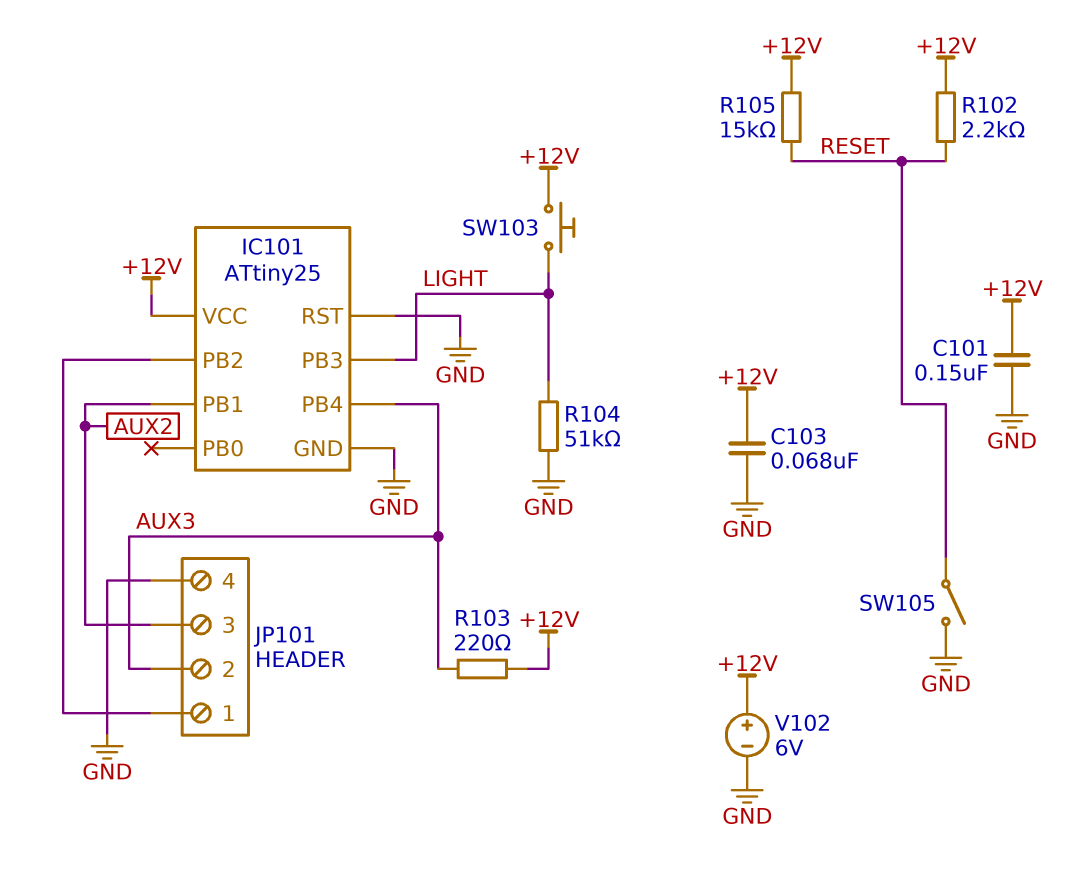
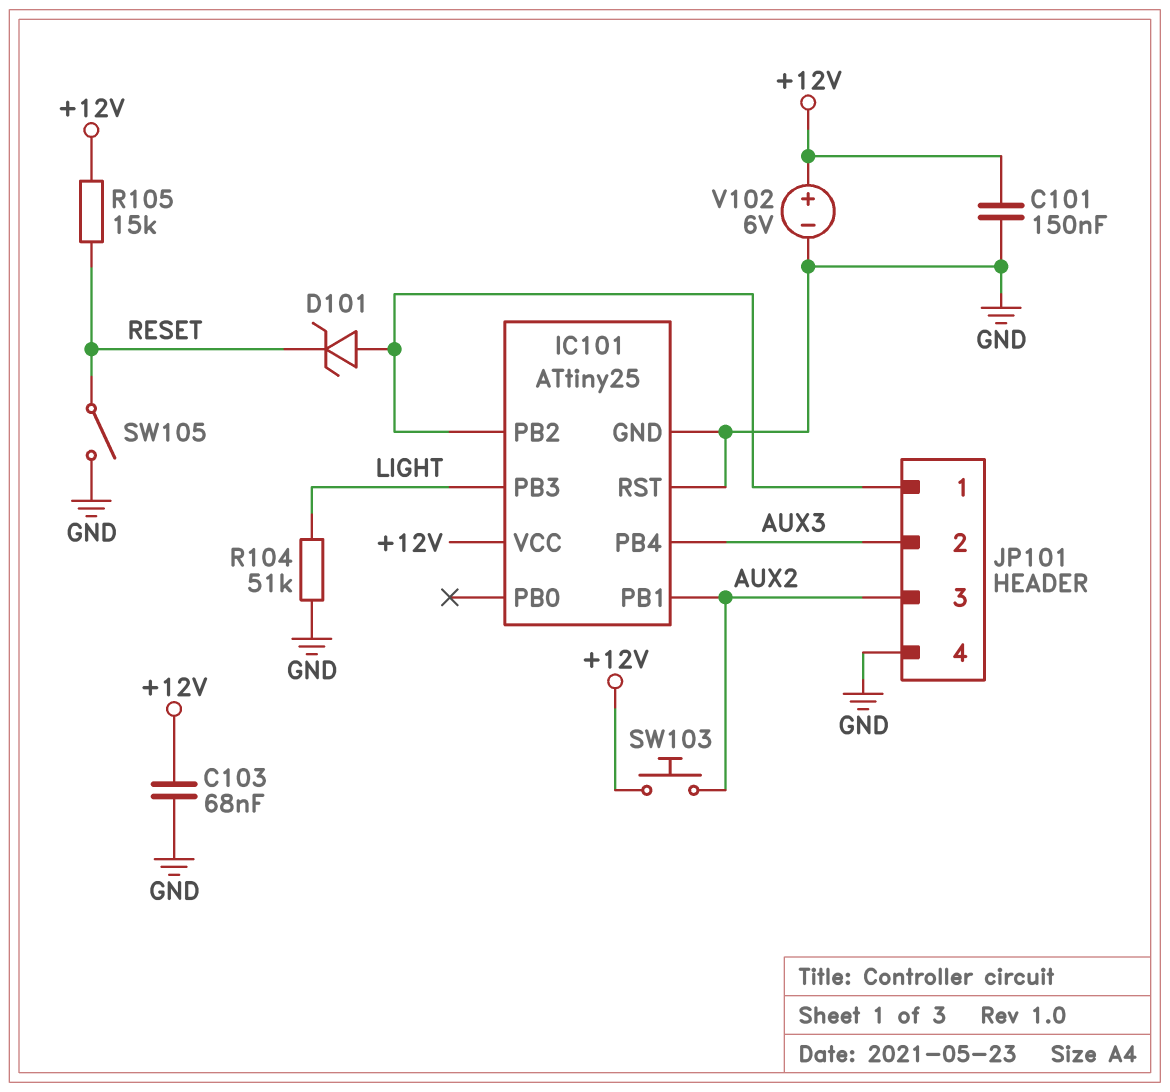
D101: none -> zener (A IC101/PB2, K RESET)
R102: 2.2k (+12V, RESET) -> none
R103: 220 (+12V, AUX3) -> none
SW103: button (+12V, LIGHT) -> button (+12V, AUX2)

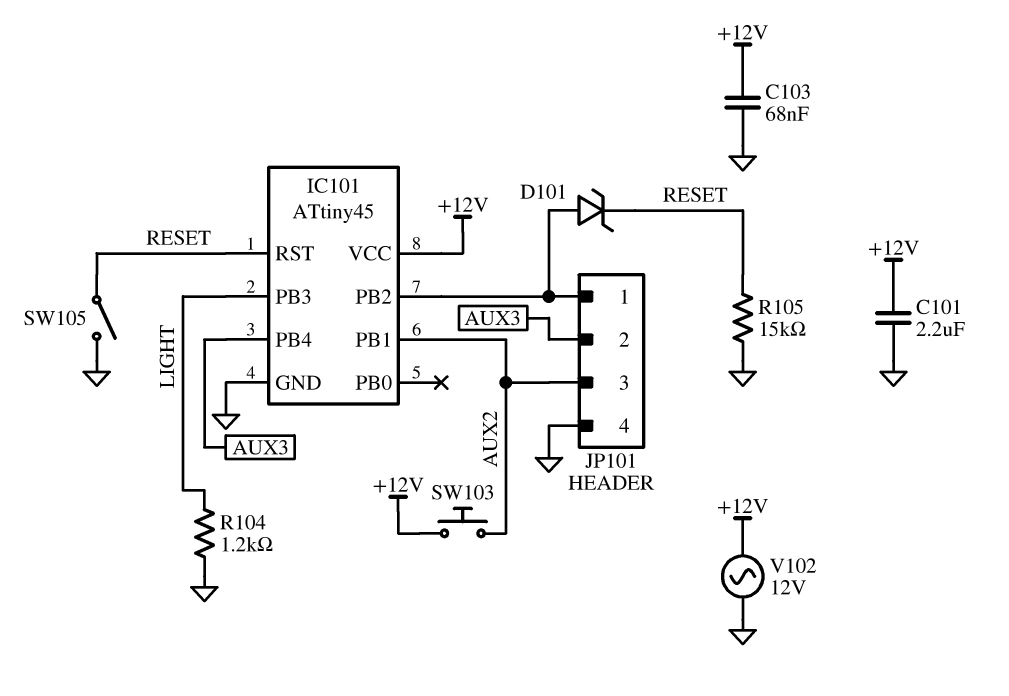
C101: 150nF (+12V, GND) -> 2.2uF (+12V, GND)
IC101: ATtiny25 -> ATtiny45
IC101 pin RST: GND -> RESET
R104: 51k (GND, LIGHT) -> 1.2k (GND, LIGHT)
R105: 15k (+12V, RESET) -> 15k (GND, RESET)
V102: 6V (plus +12V, minus GND) -> AC 12V (+12V, GND)

